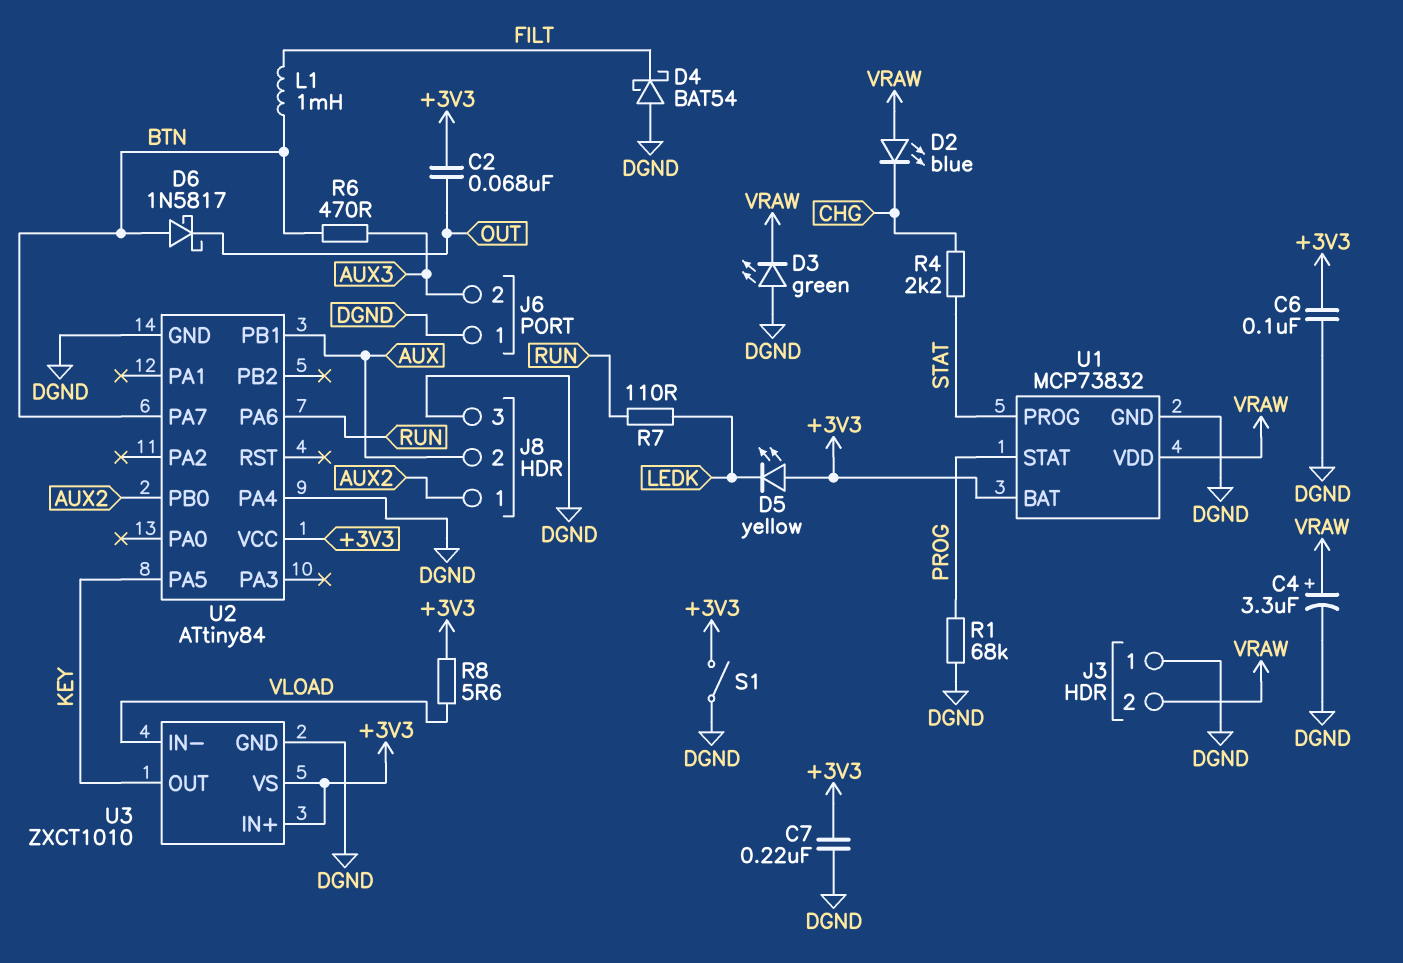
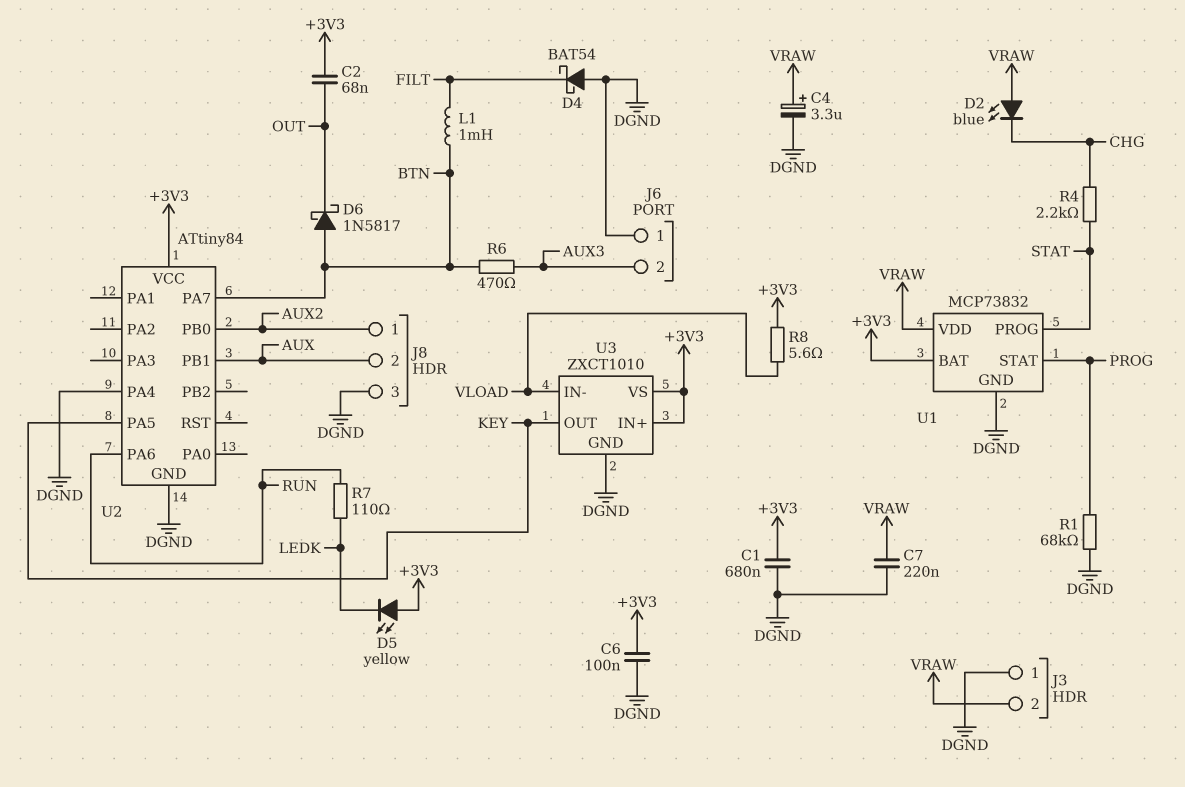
C1: none -> 680nF (+3V3, DGND)
C7: 220nF (+3V3, DGND) -> 220nF (DGND, VRAW)
D3: LED green (A DGND, K VRAW) -> none
S1: switch (+3V3, DGND) -> none

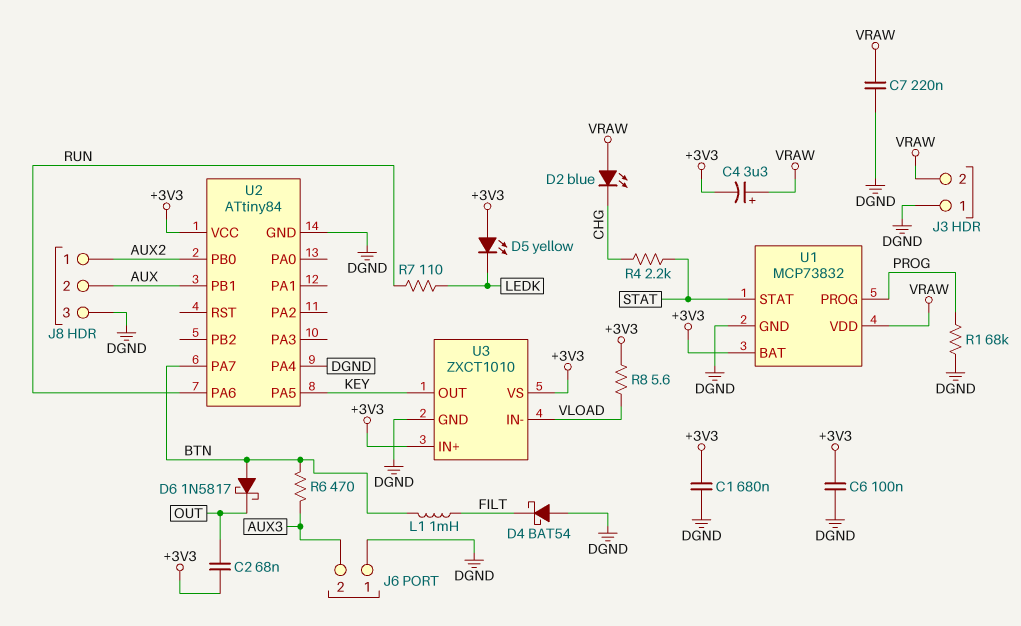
C4: 3.3uF (plus VRAW, minus DGND) -> 3.3uF (plus VRAW, minus +3V3)
U1 pin PROG: STAT -> PROG
U1 pin STAT: PROG -> STAT

